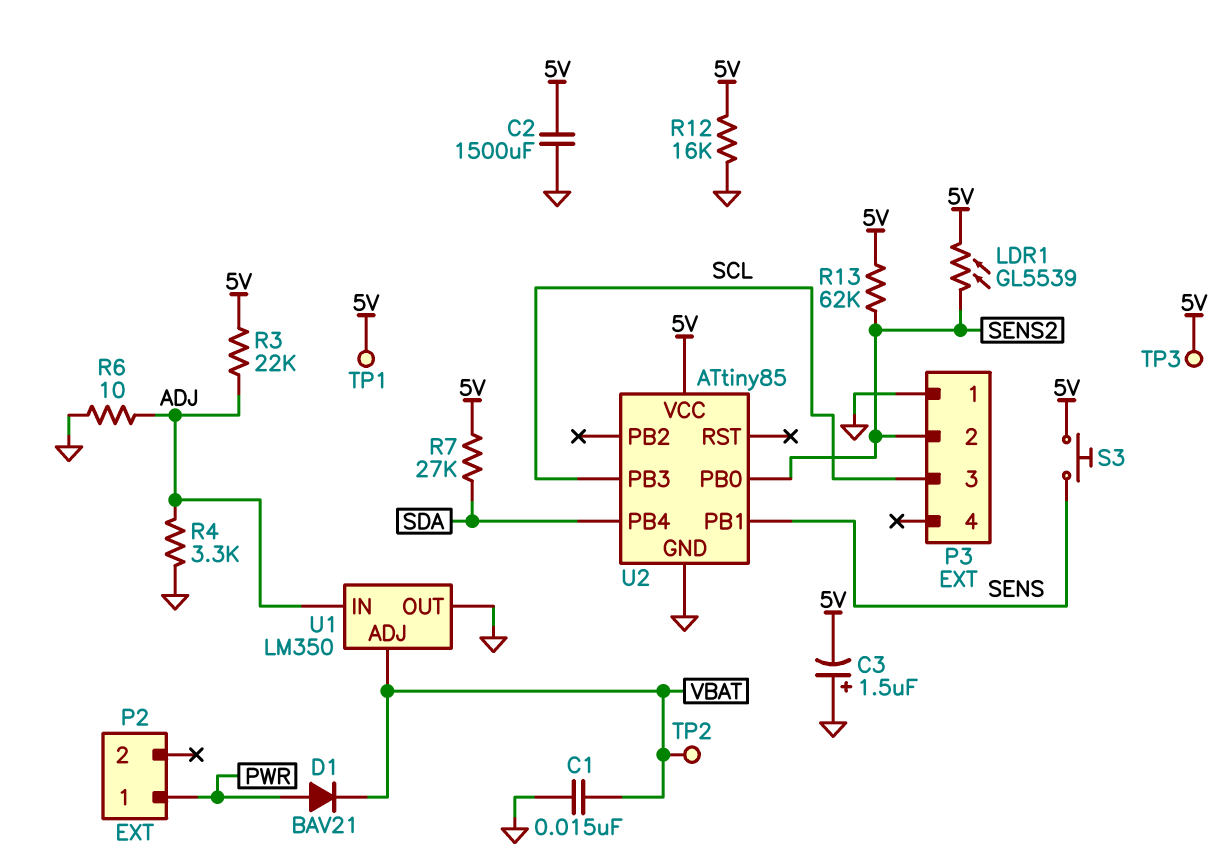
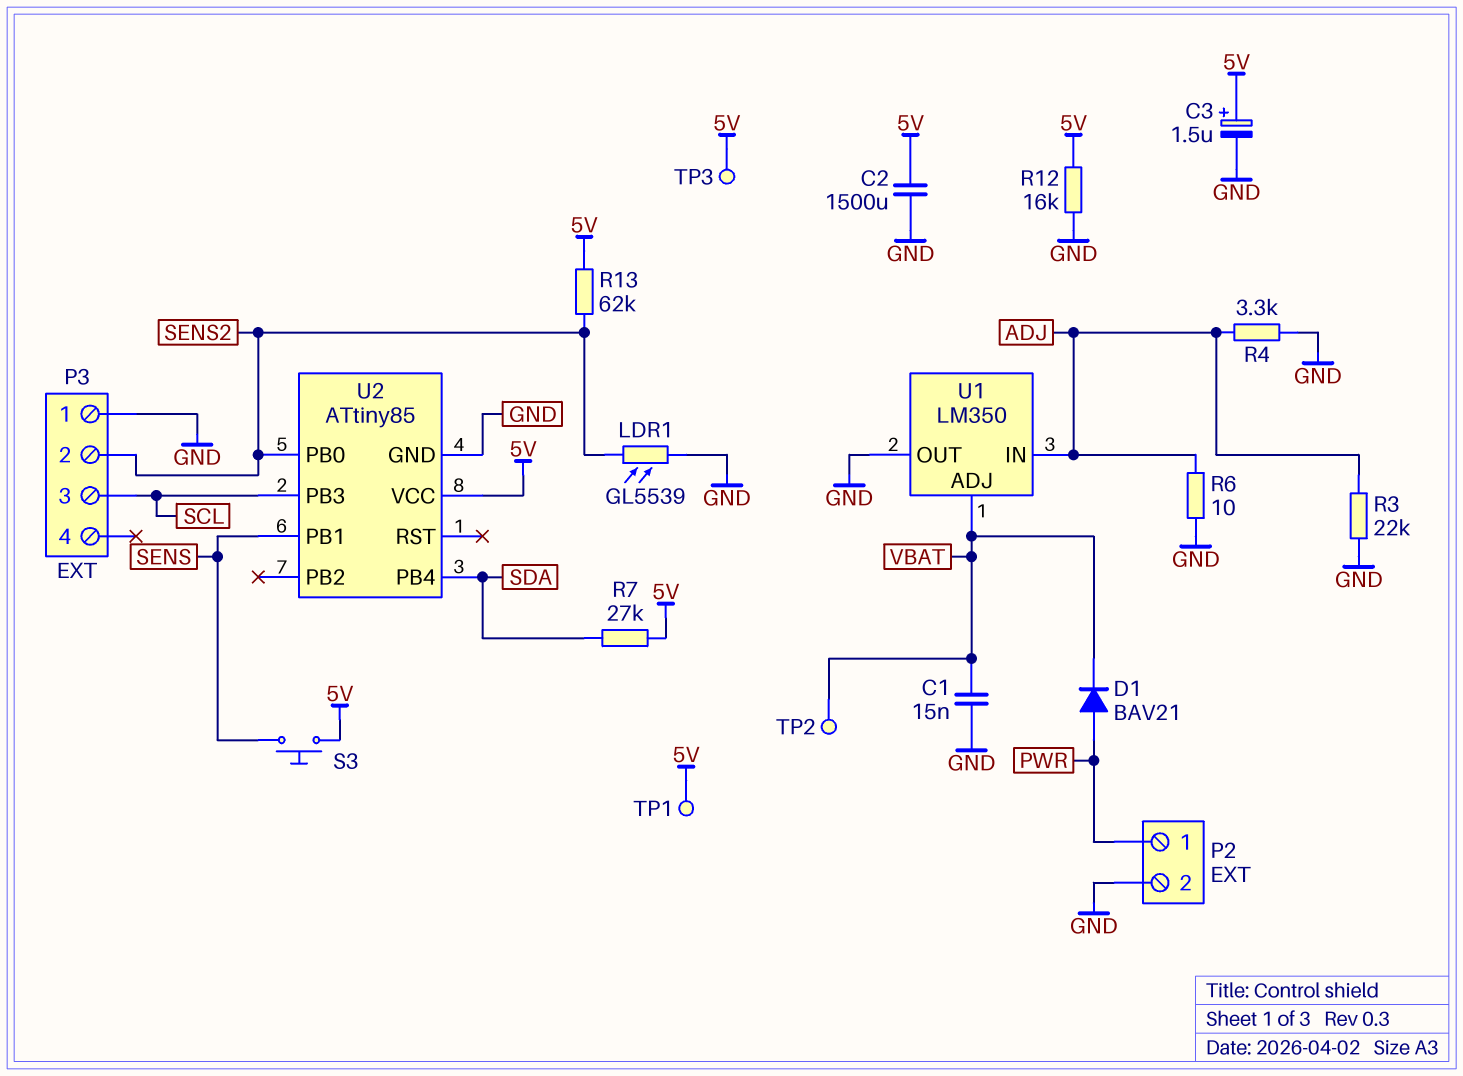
C3: 1.5uF (plus GND, minus 5V) -> 1.5uF (plus 5V, minus GND)
LDR1: GL5539 (5V, SENS2) -> GL5539 (GND, SENS2)
P2 pin 2: none -> GND
R3: 22k (5V, ADJ) -> 22k (ADJ, GND)

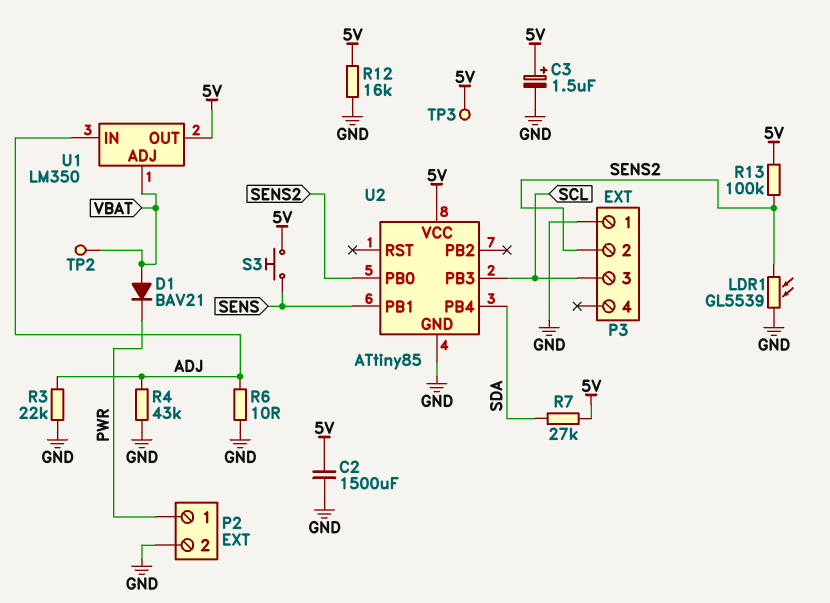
C1: 15nF (GND, VBAT) -> none
D1: diode BAV21 (A PWR, K VBAT) -> diode BAV21 (A VBAT, K PWR)
R4: 3.3k (ADJ, GND) -> 43k (ADJ, GND)
R13: 62k (5V, SENS2) -> 100k (5V, SENS2)
TP1: test point (5V) -> none
U1 pin OUT: GND -> 5V

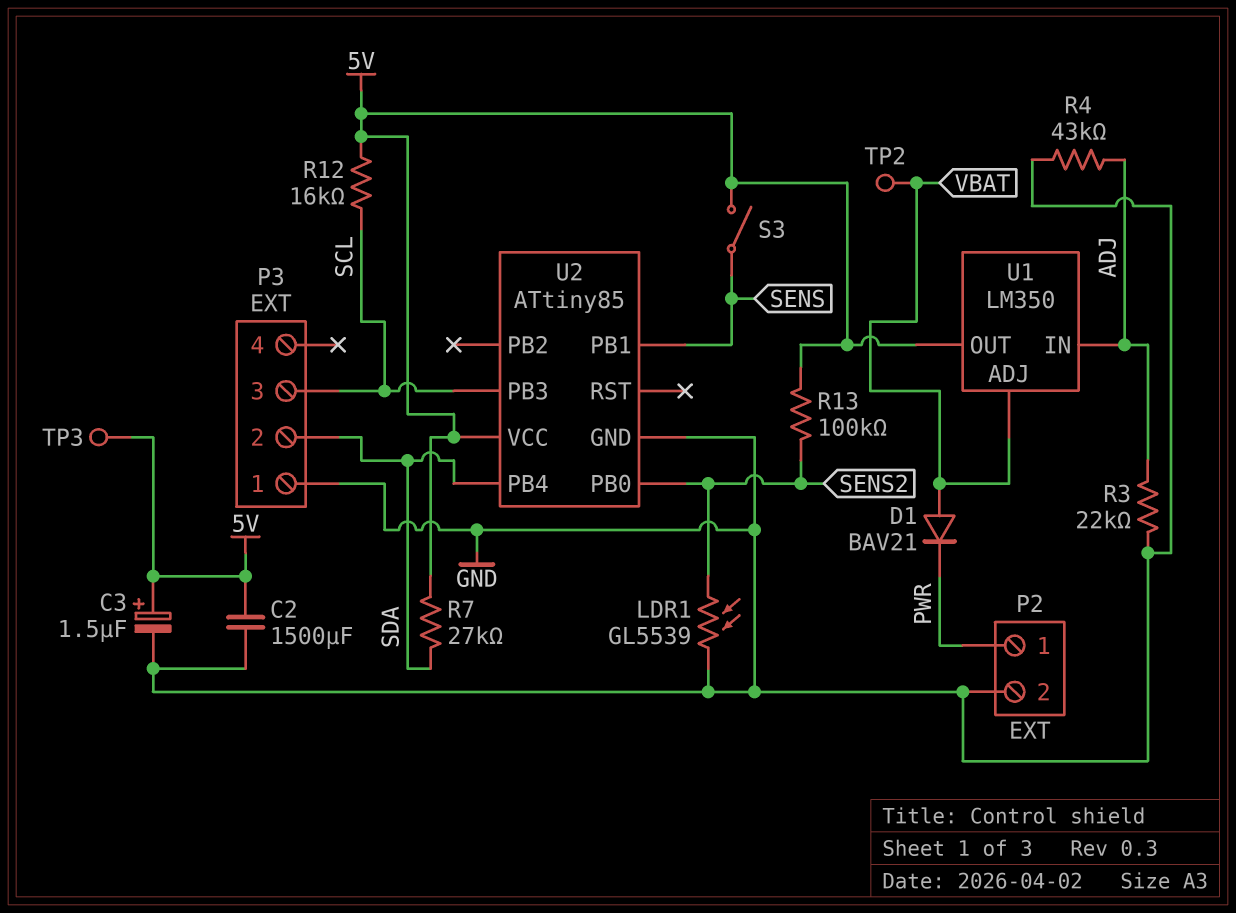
P3 pin 2: SENS2 -> SDA
R6: 10 (ADJ, GND) -> none
R12: 16k (5V, GND) -> 16k (5V, SCL)
S3: button (5V, SENS) -> switch (5V, SENS)

